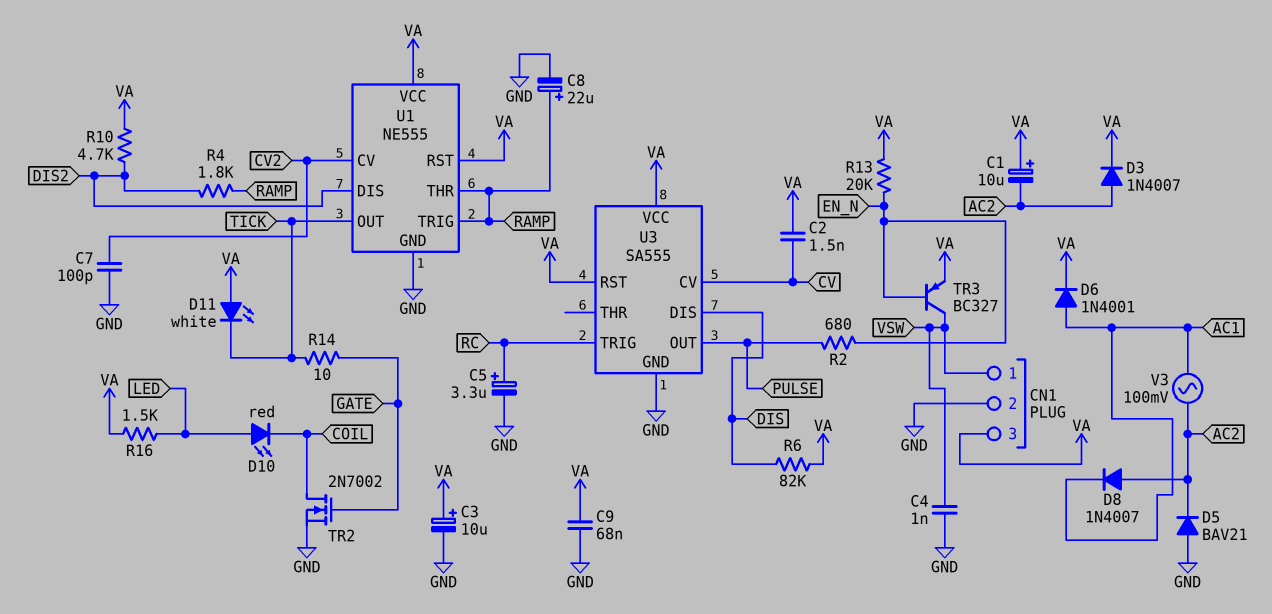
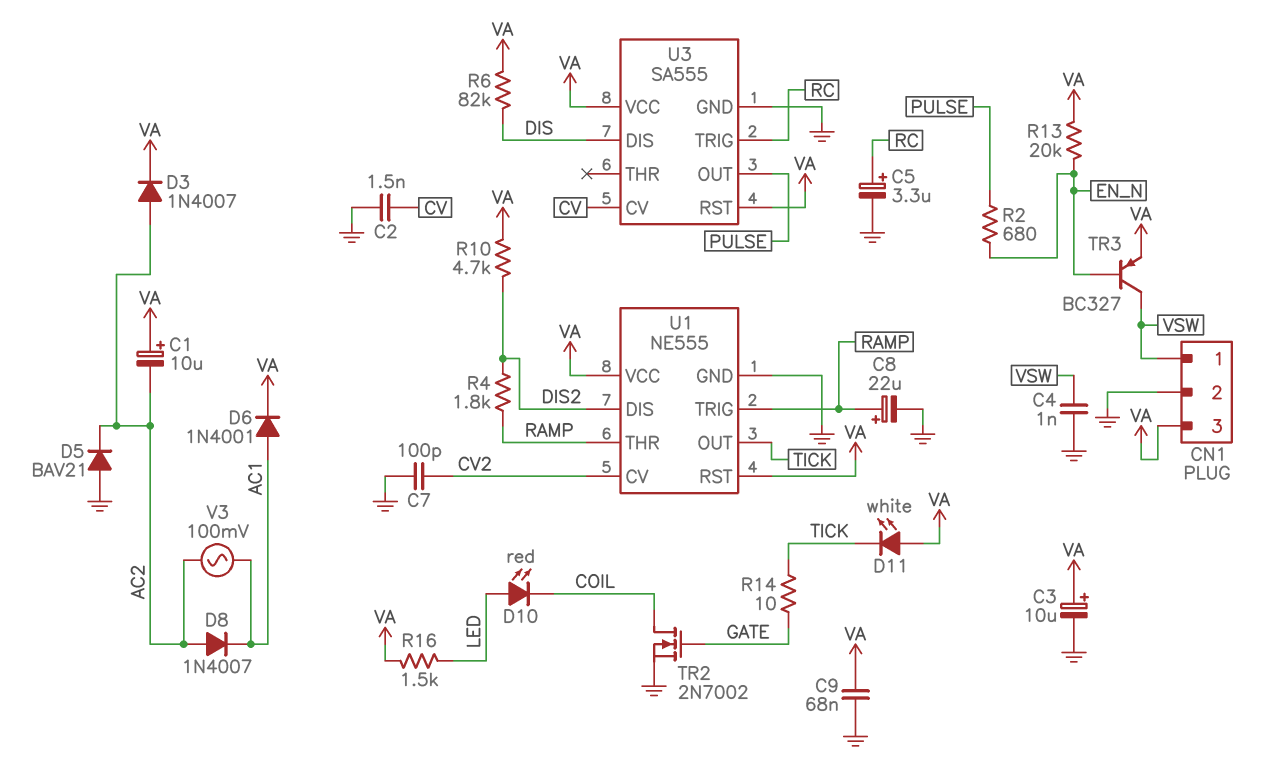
C2: 1.5nF (CV, VA) -> 1.5nF (CV, GND)

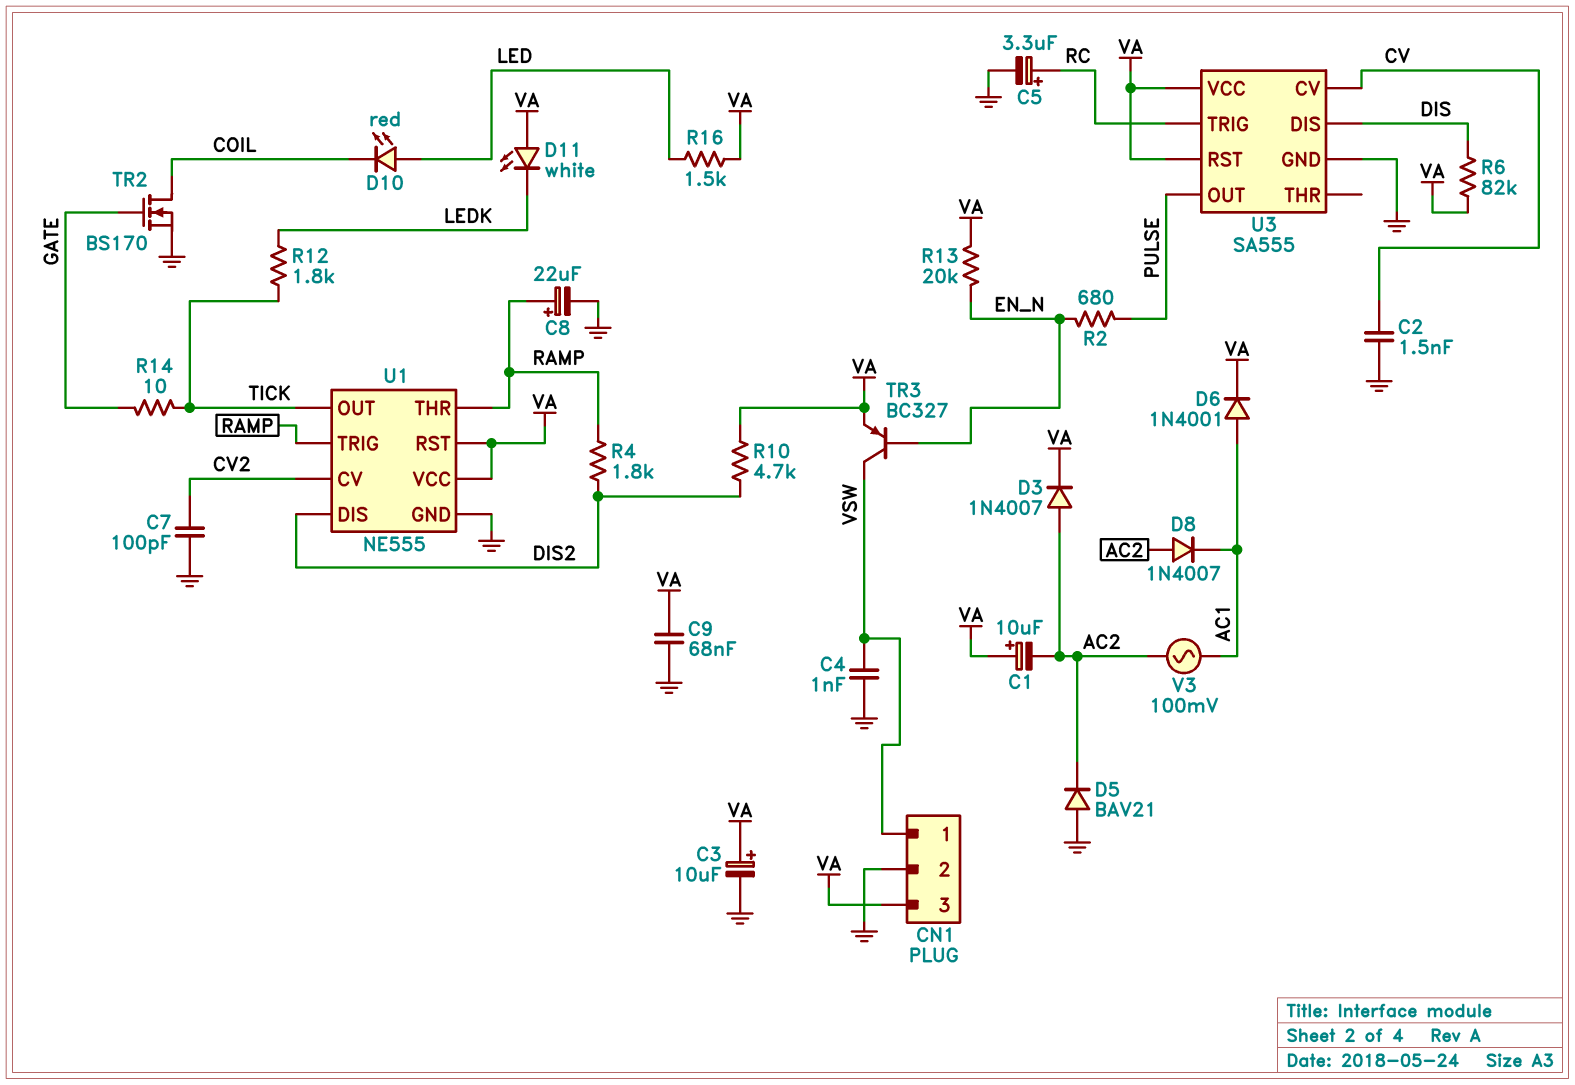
D11: LED white (A VA, K TICK) -> LED white (A VA, K LEDK)
R12: none -> 1.8k (LEDK, TICK)
TR2: NMOS 2N7002 (G GATE, D COIL, S GND) -> NMOS BS170 (G GATE, D COIL, S GND)

